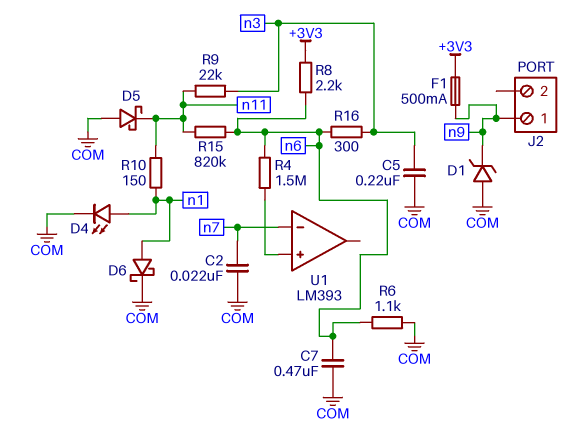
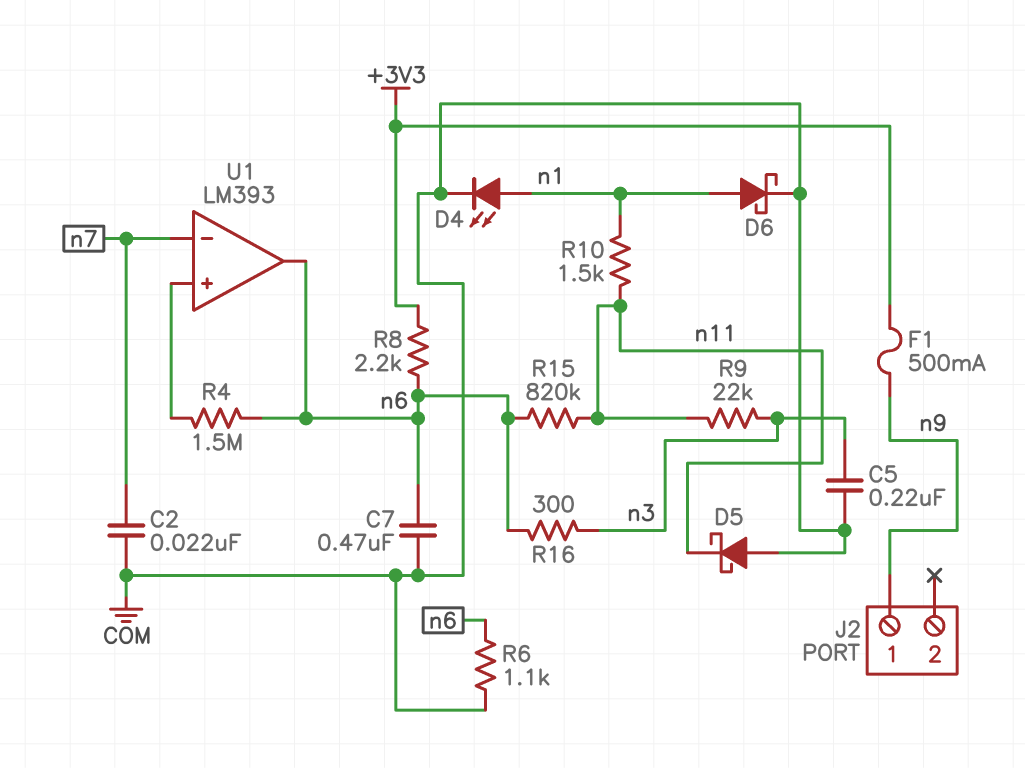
D1: zener (A COM, K n9) -> none
R10: 150 (n1, n11) -> 1.5k (n1, n11)
U1 pin out: none -> n6

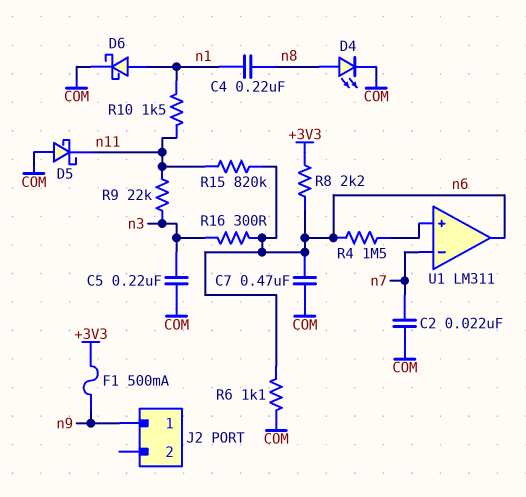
C4: none -> 220nF (n1, n8)
D4: LED (A n1, K COM) -> LED (A n8, K COM)
U1: LM393 -> LM311

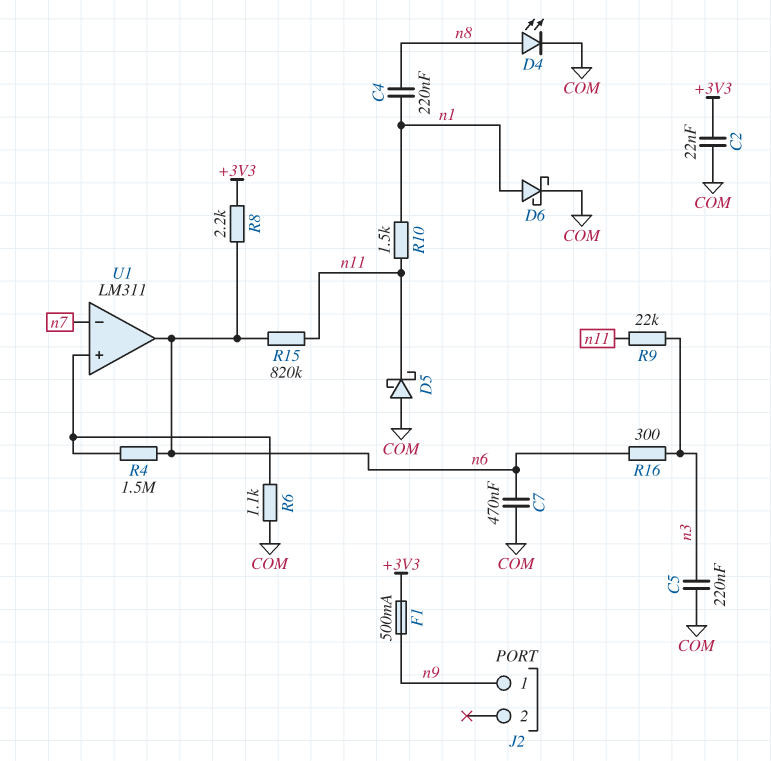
C2: 22nF (COM, n7) -> 22nF (+3V3, COM)
R6: 1.1k (COM, n6) -> 1.1k (COM, U1/in+)

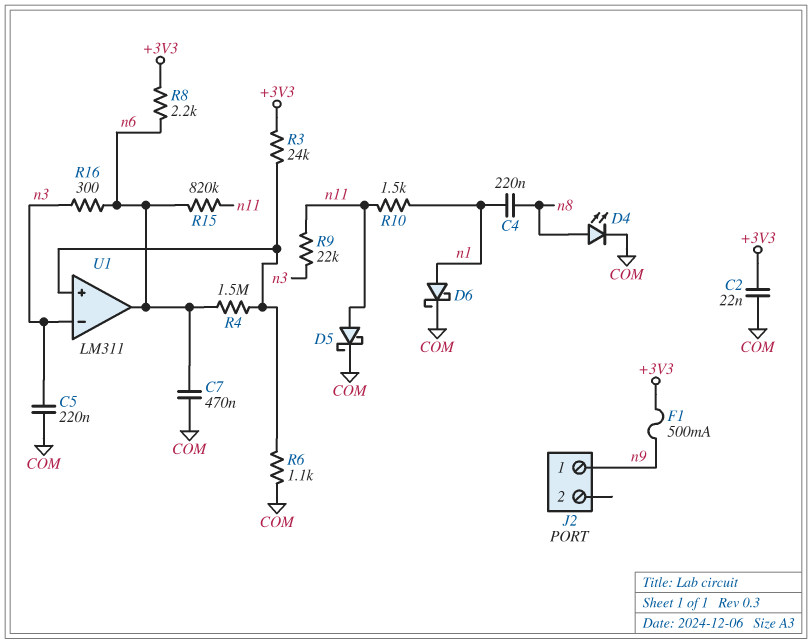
D5: schottky (A COM, K n11) -> schottky (A n11, K COM)
R3: none -> 24k (+3V3, U1/in+)
U1 pin in-: n7 -> n3

